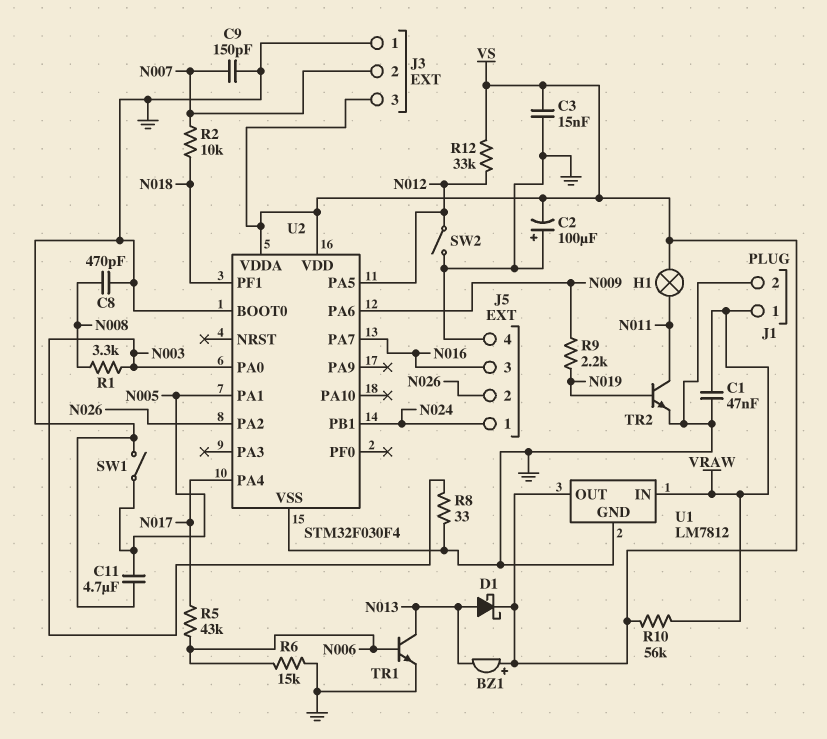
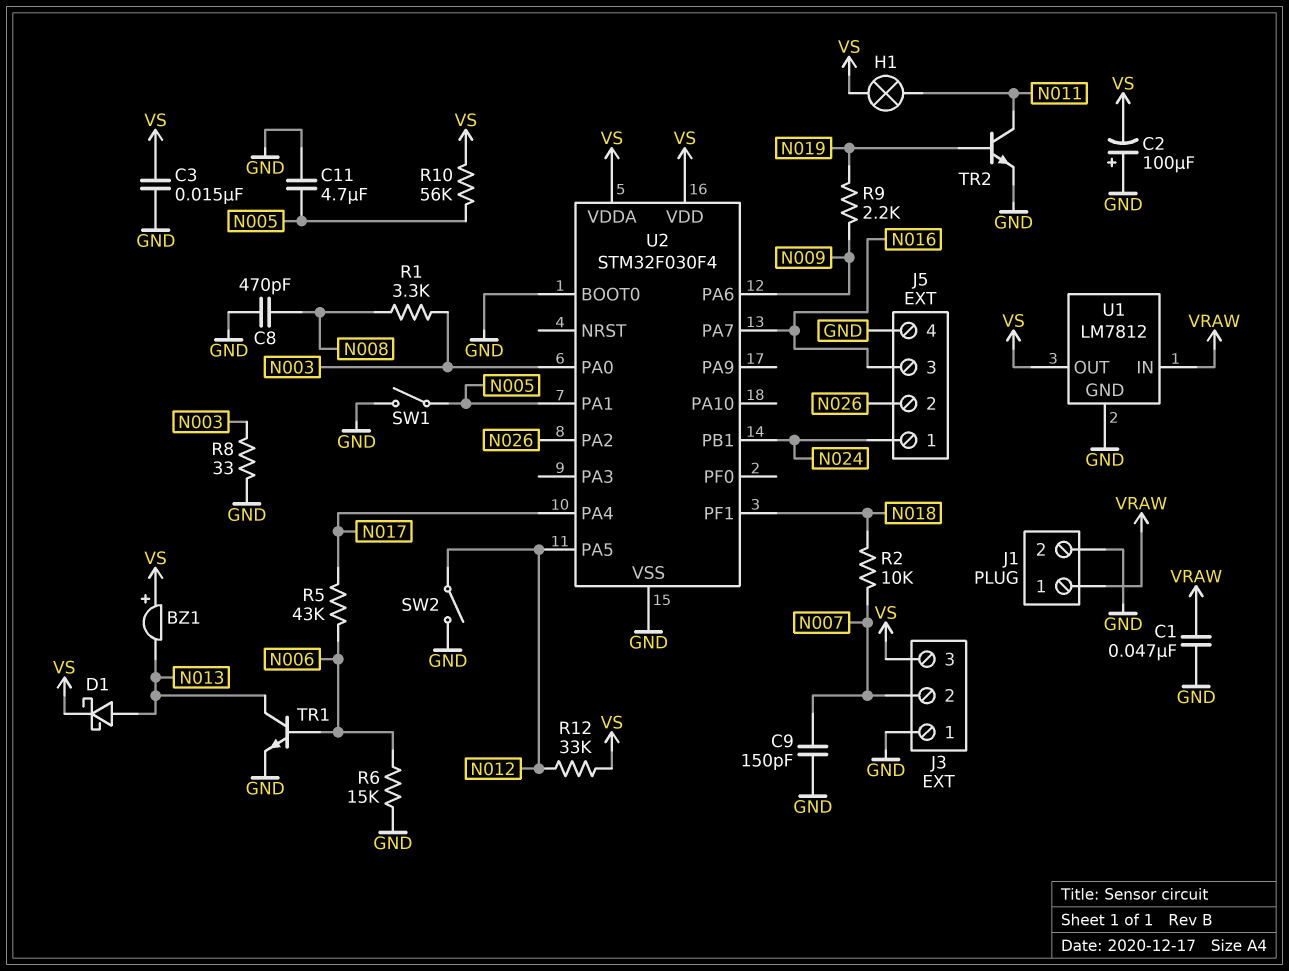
R10: 56k (VRAW, VS) -> 56k (N005, VS)

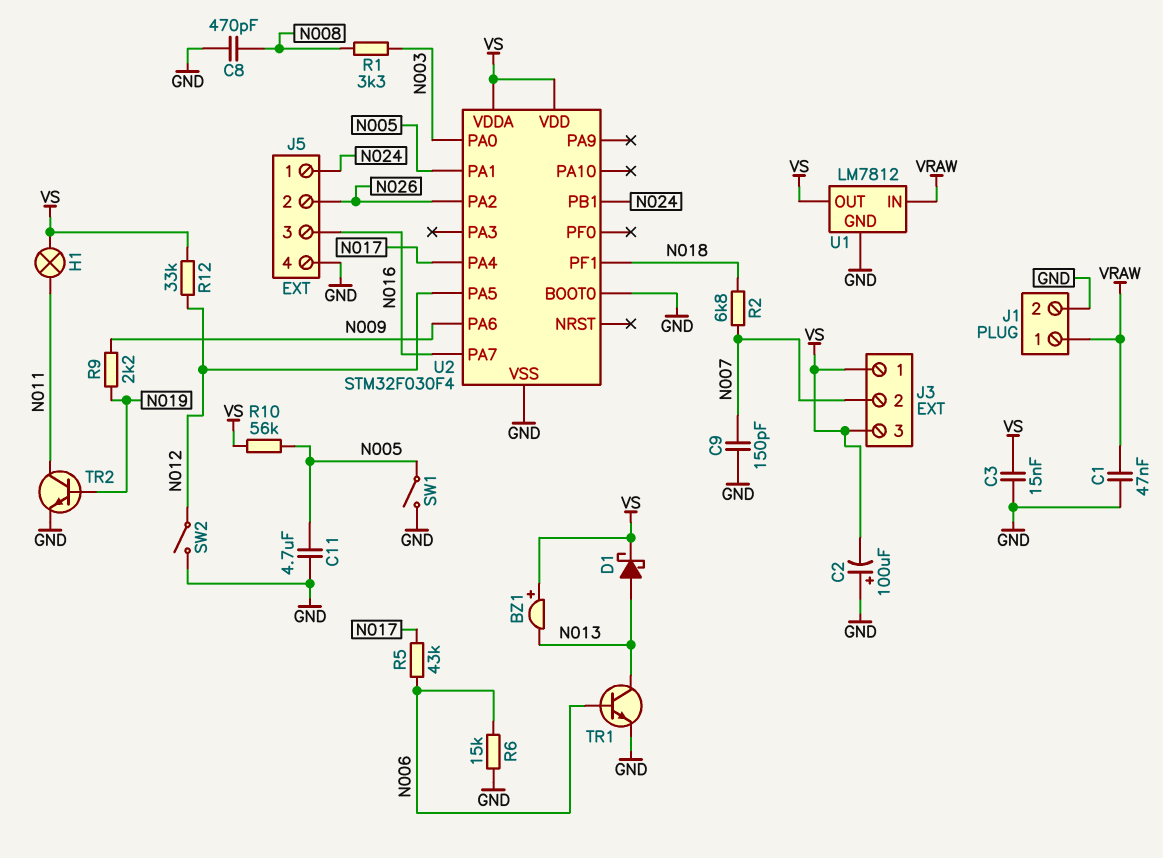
J3 pin 1: GND -> VS
R2: 10k (N007, N018) -> 6.8k (N007, N018)
R8: 33 (GND, N003) -> none

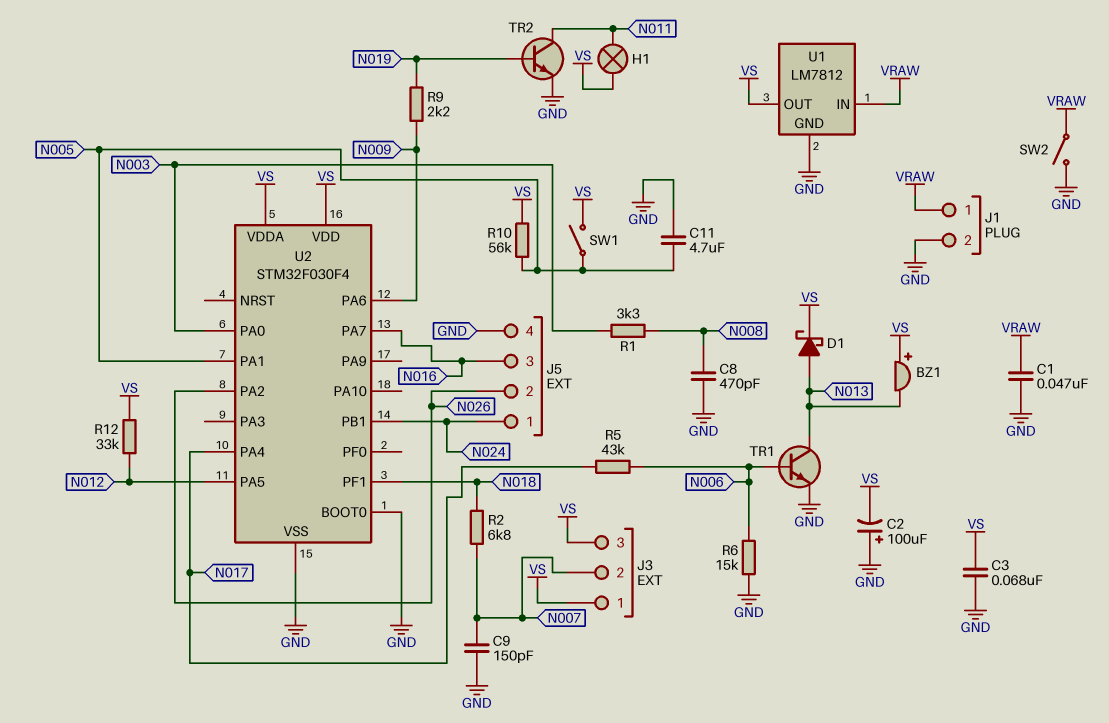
C3: 15nF (GND, VS) -> 68nF (GND, VS)
SW1: switch (GND, N005) -> switch (N005, VS)
SW2: switch (GND, N012) -> switch (GND, VRAW)

